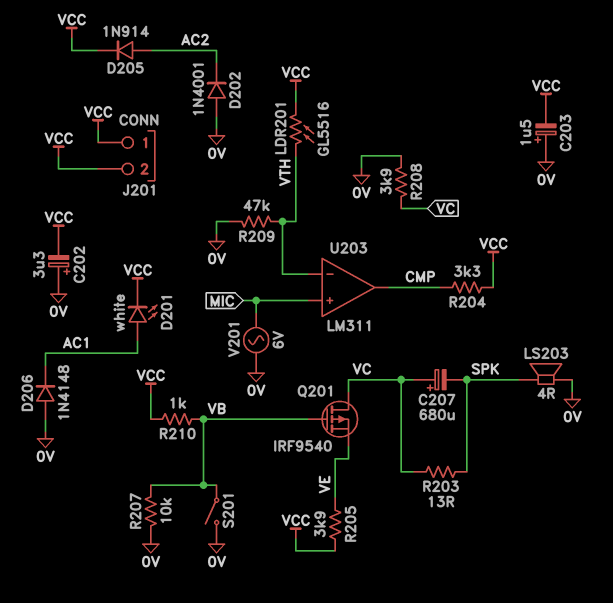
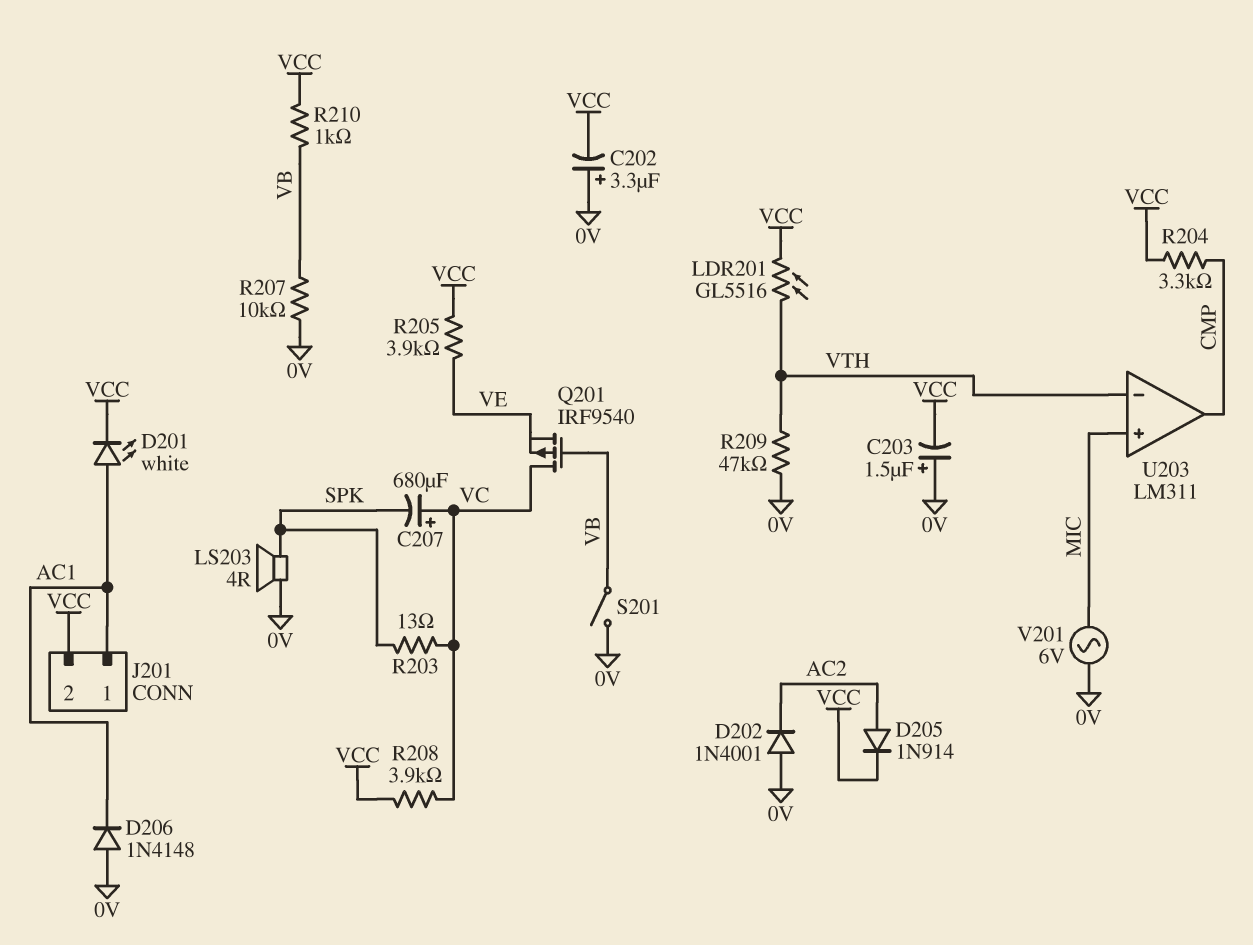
J201 pin 1: VCC -> AC1
R208: 3.9k (0V, VC) -> 3.9k (VC, VCC)

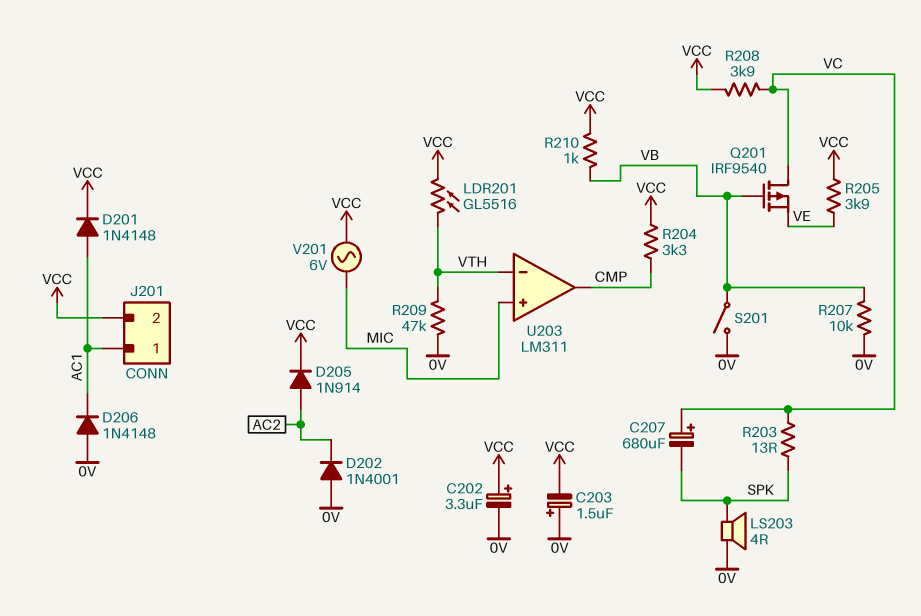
C202: 3.3uF (plus 0V, minus VCC) -> 3.3uF (plus VCC, minus 0V)
D201: LED white (A AC1, K VCC) -> diode 1N4148 (A AC1, K VCC)
V201: AC 6V (0V, MIC) -> AC 6V (MIC, VCC)

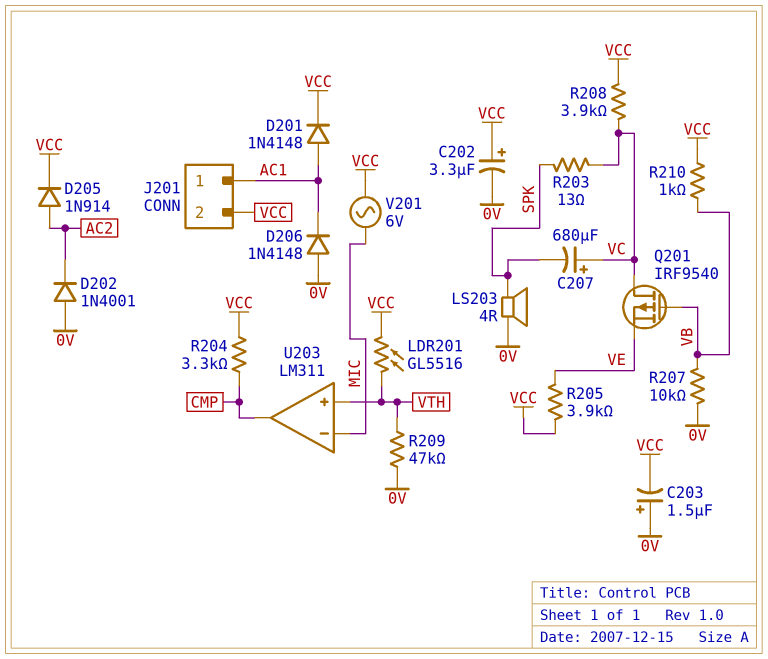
S201: switch (0V, VB) -> none
U203 pin in+: MIC -> VTH
U203 pin in-: VTH -> MIC

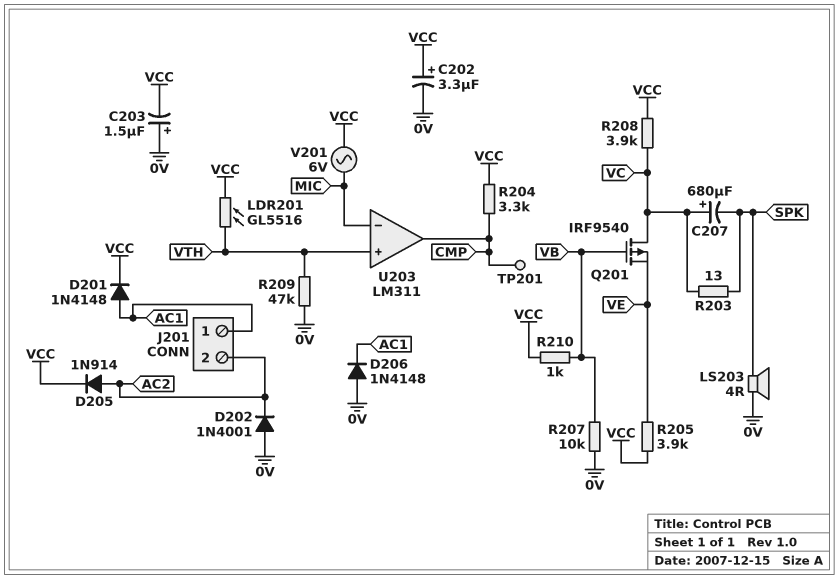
J201 pin 2: VCC -> AC2
TP201: none -> test point (CMP)

